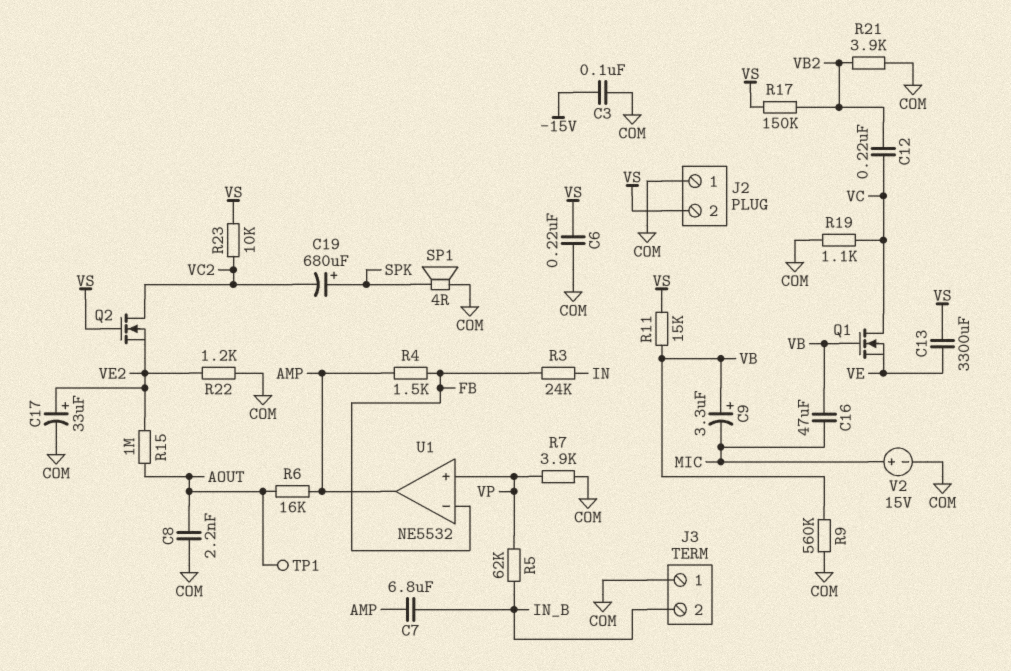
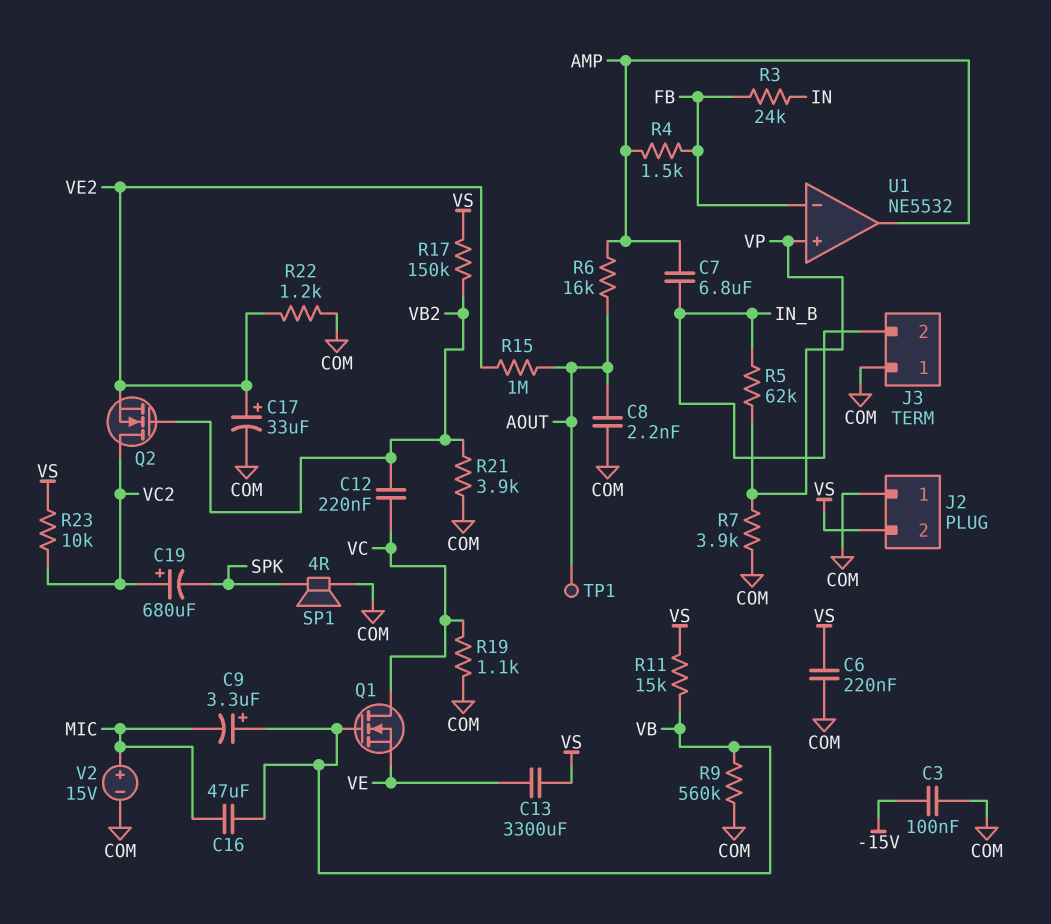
C19: 680uF (plus SPK, minus VC2) -> 680uF (plus VC2, minus SPK)
Q2: NMOS (G VS, D VC2, S VE2) -> NMOS (G VB2, D VC2, S VE2)

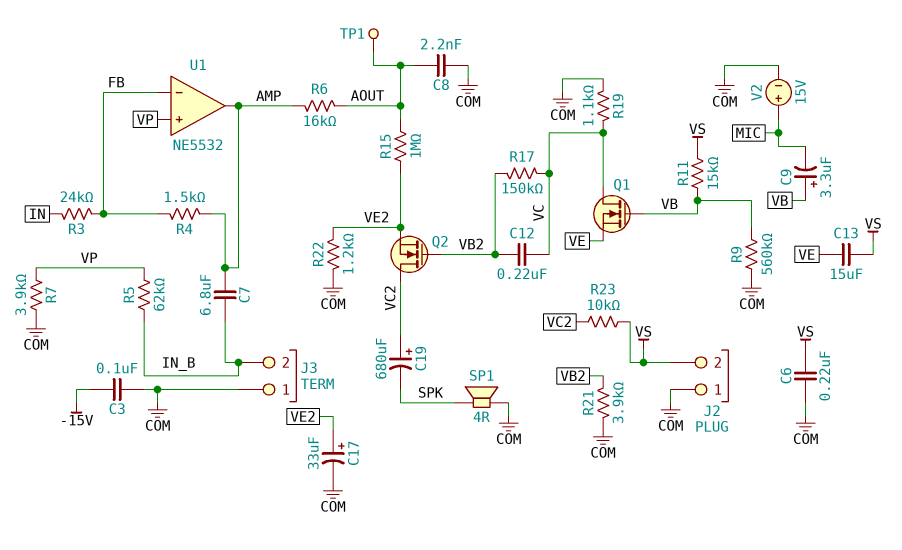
C13: 3300uF (VE, VS) -> 15uF (VE, VS)
C16: 47uF (MIC, VB) -> none
R17: 150k (VB2, VS) -> 150k (VB2, VC)

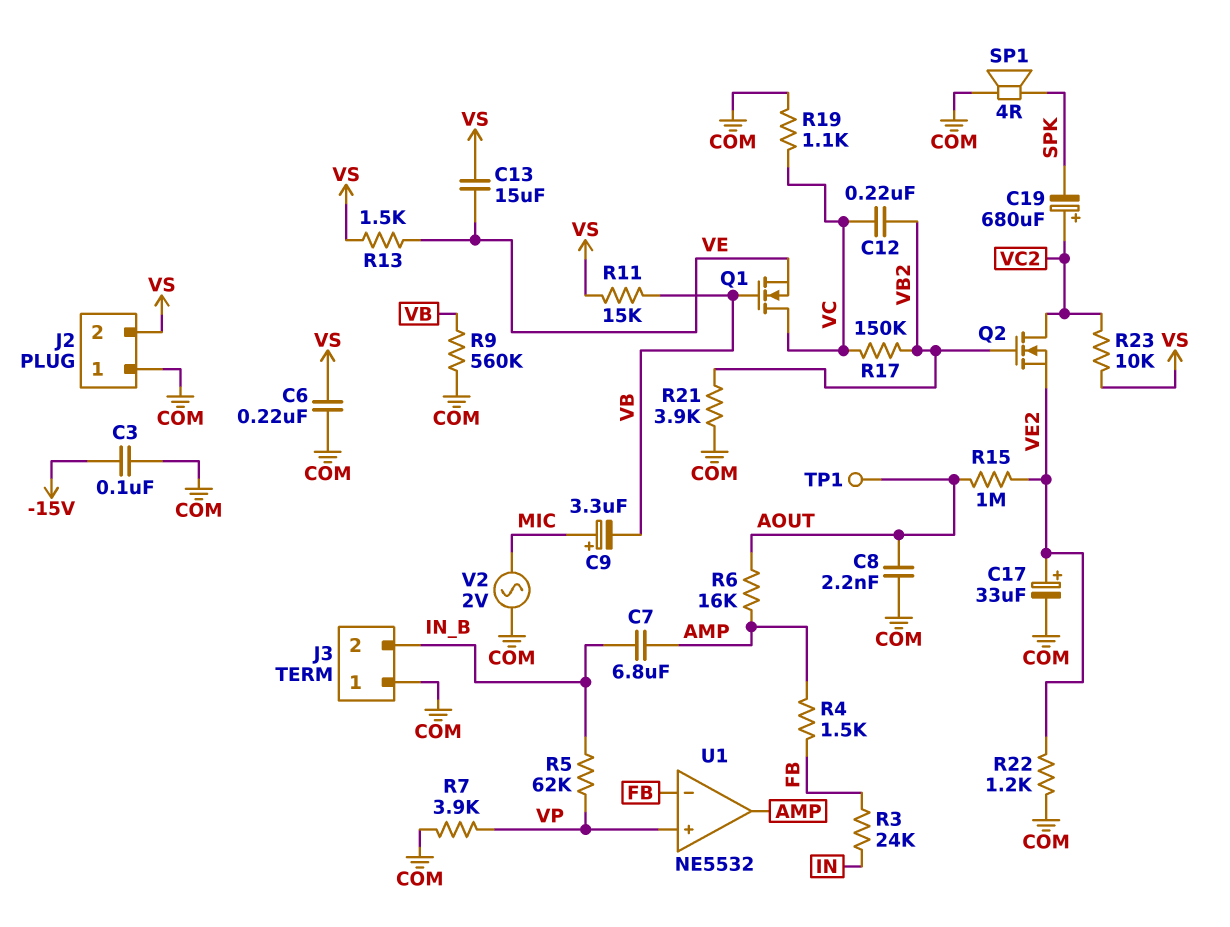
C9: 3.3uF (plus VB, minus MIC) -> 3.3uF (plus MIC, minus VB)
R13: none -> 1.5k (VE, VS)
V2: 15V (plus MIC, minus COM) -> AC 2V (COM, MIC)

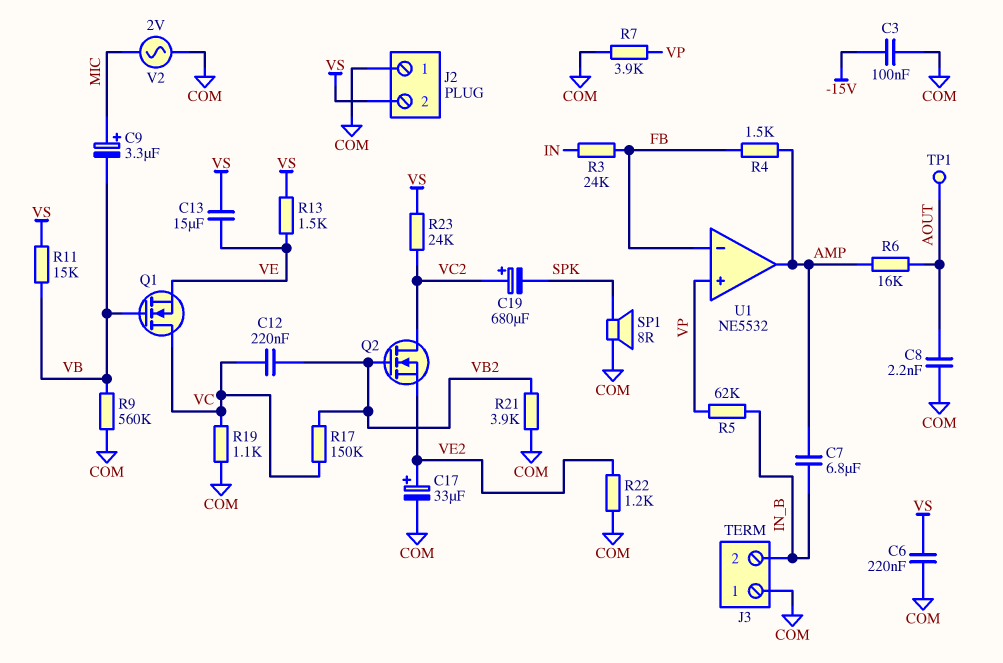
R15: 1M (AOUT, VE2) -> none
R23: 10k (VC2, VS) -> 24k (VC2, VS)
SP1: speaker 4R (COM, SPK) -> speaker 8R (COM, SPK)

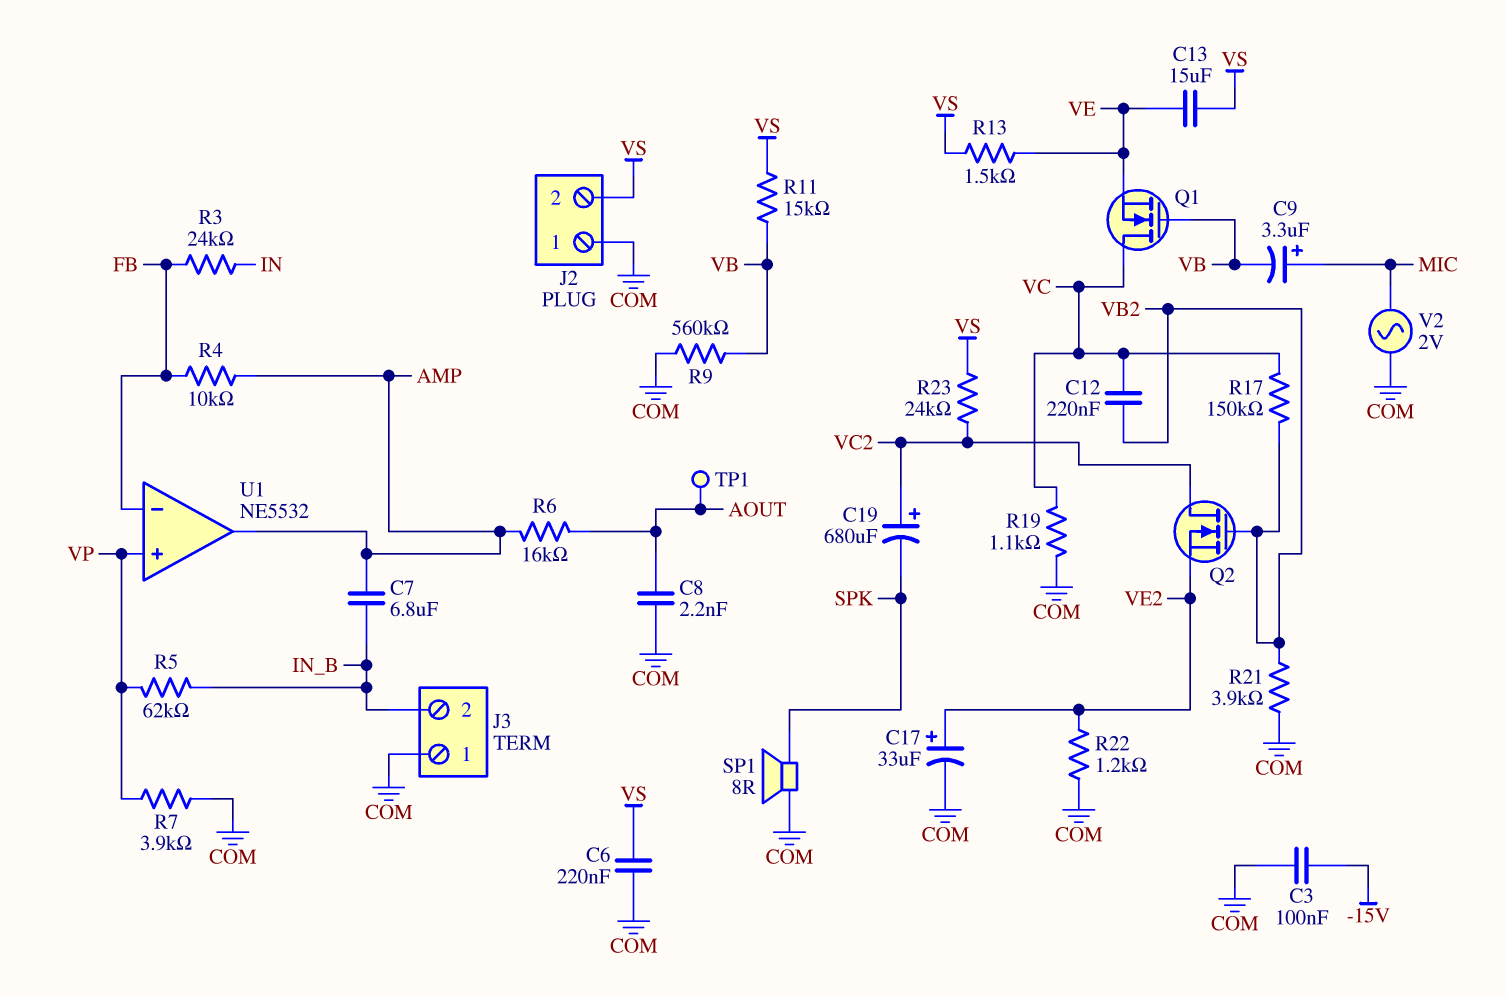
R4: 1.5k (AMP, FB) -> 10k (AMP, FB)

